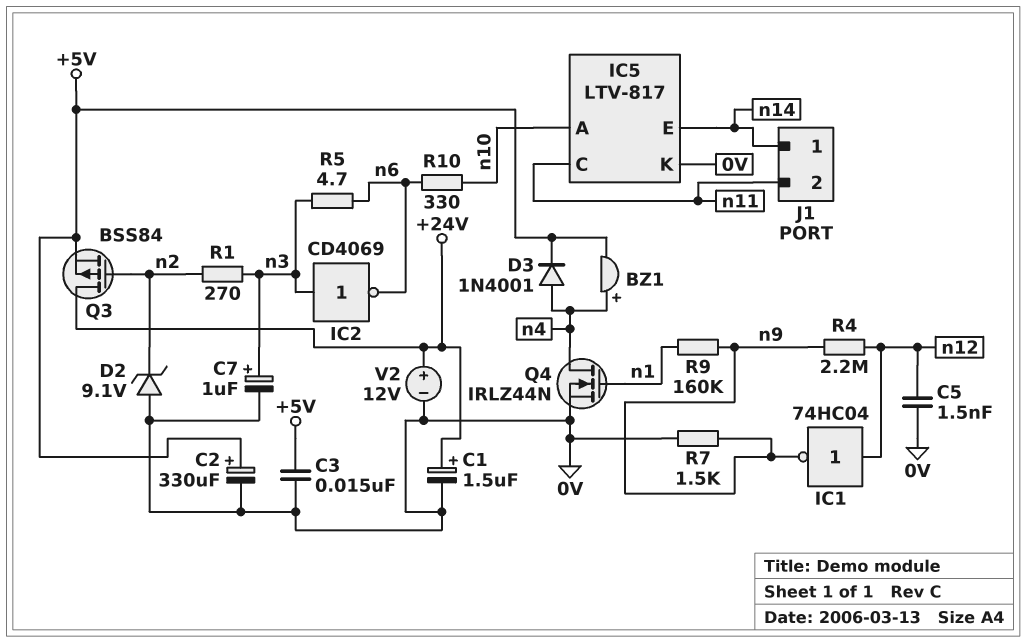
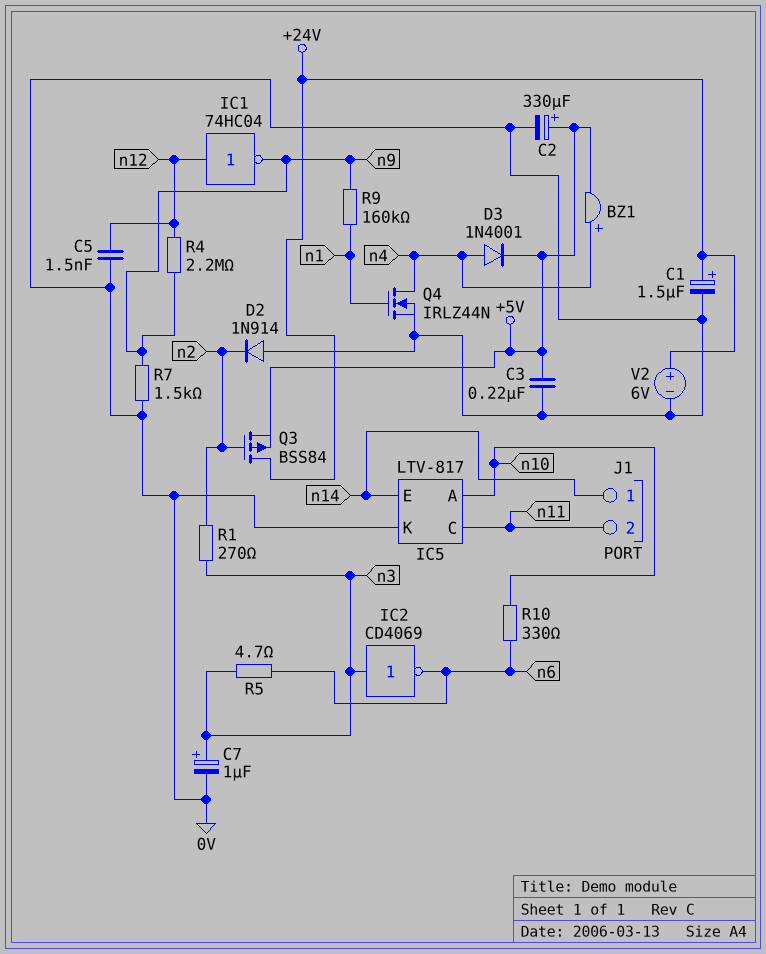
C3: 15nF (+5V, 0V) -> 220nF (+5V, 0V)
D2: zener 9.1V (A 0V, K n2) -> diode 1N914 (A 0V, K n2)
V2: 12V (plus +24V, minus 0V) -> 6V (plus +24V, minus 0V)

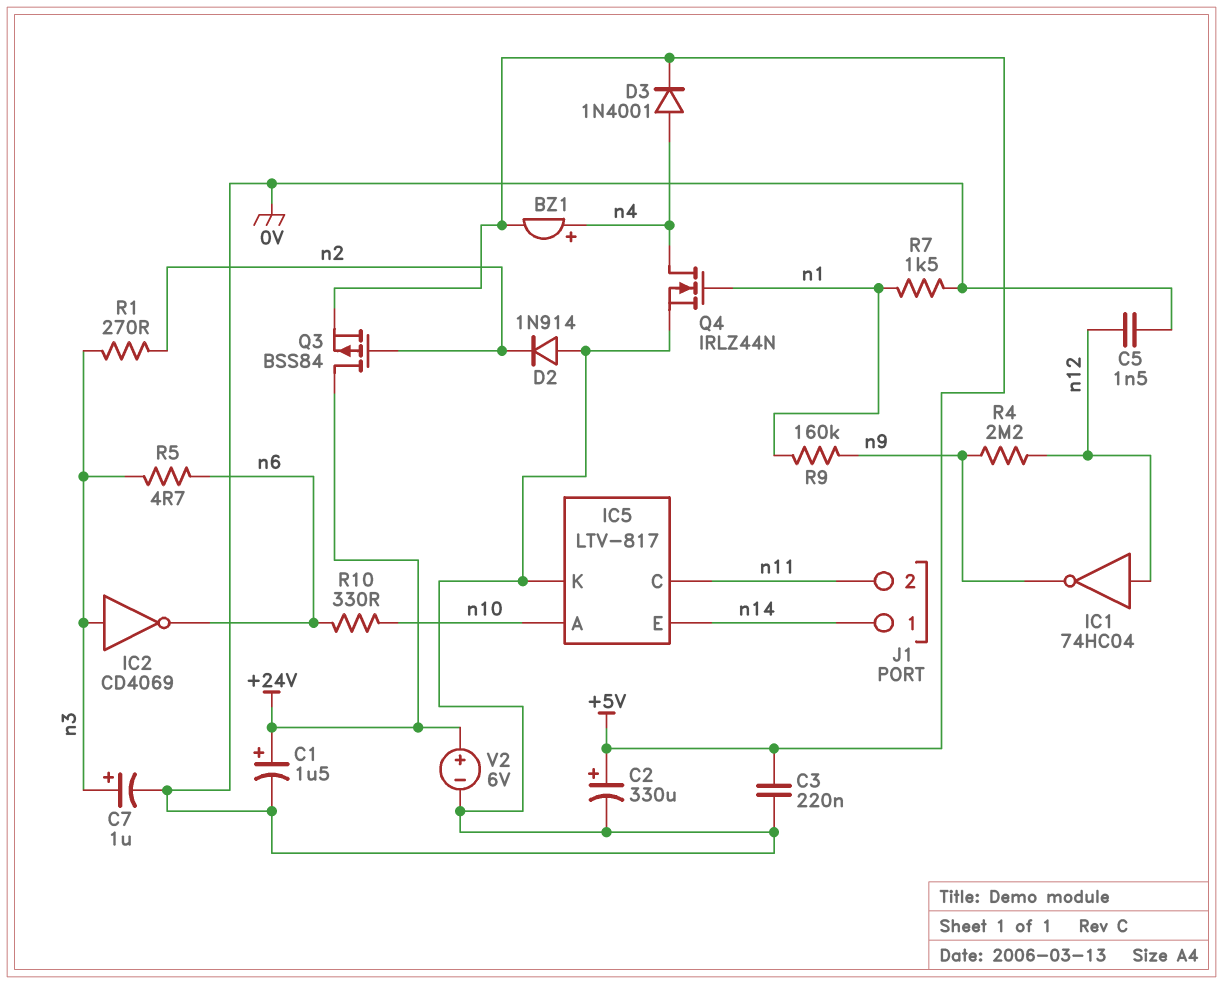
R7: 1.5k (0V, n9) -> 1.5k (0V, n1)

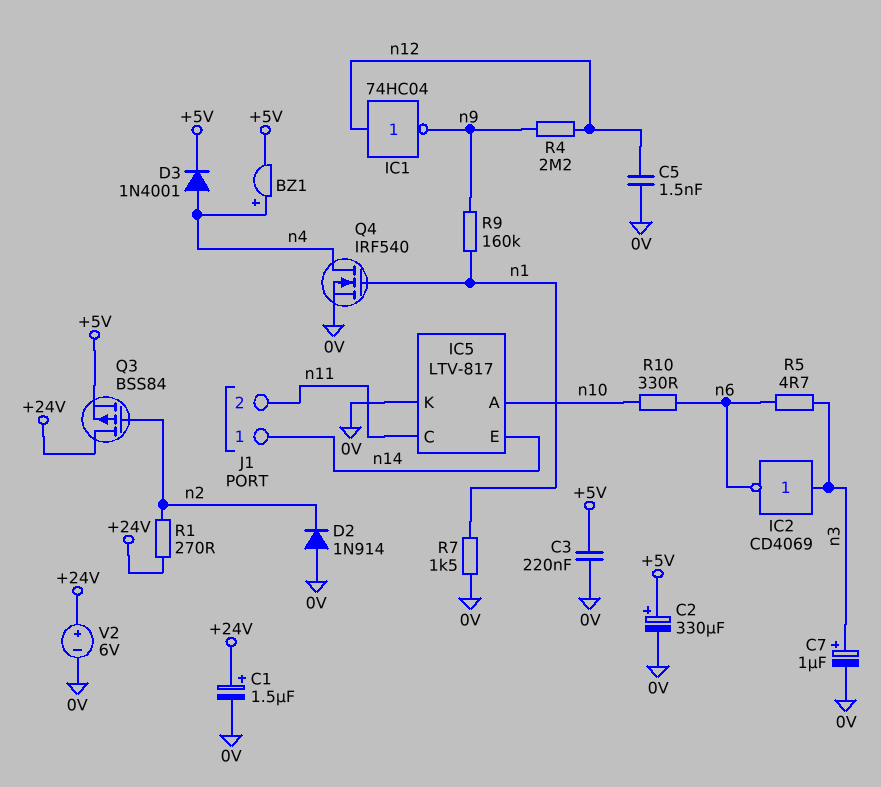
Q4: NMOS IRLZ44N (G n1, D n4, S 0V) -> NMOS IRF540 (G n1, D n4, S 0V)
R1: 270 (n2, n3) -> 270 (+24V, n2)

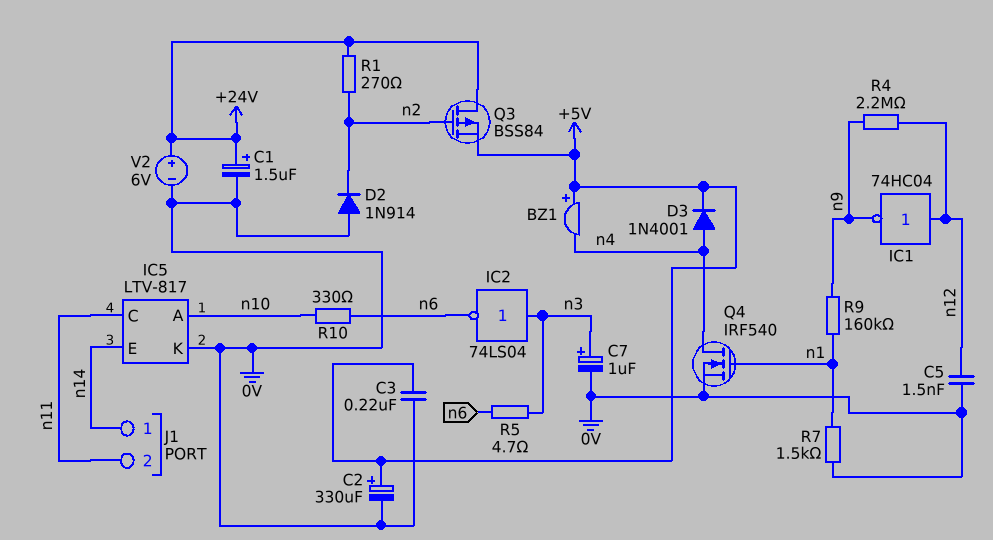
BZ1: buzzer (plus n4, minus +5V) -> buzzer (plus +5V, minus n4)
IC2: NOT CD4069 (in n3, out n6) -> NOT 74LS04 (in n3, out n6)

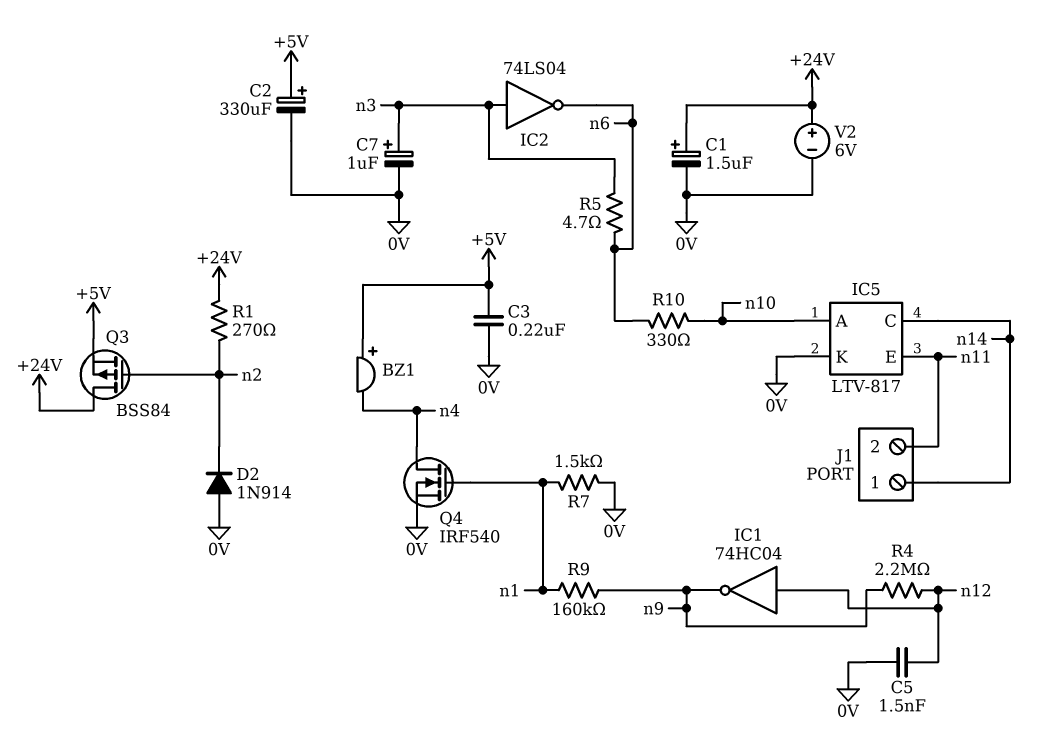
D3: diode 1N4001 (A n4, K +5V) -> none
IC5 pin C: n11 -> n14
IC5 pin E: n14 -> n11

